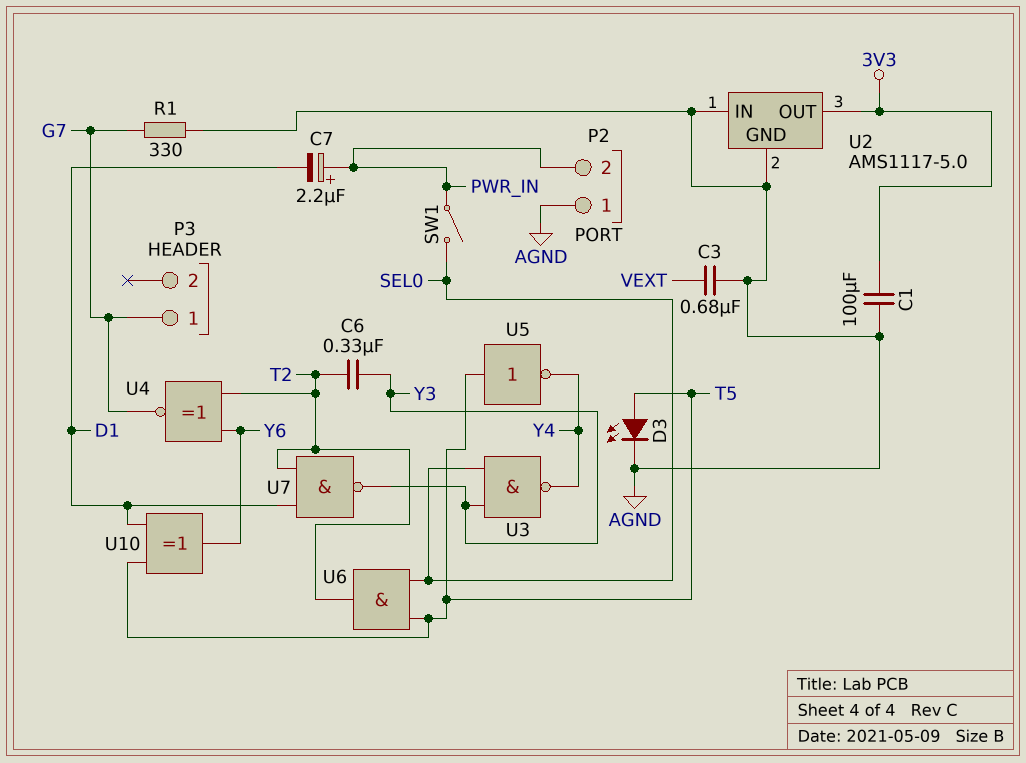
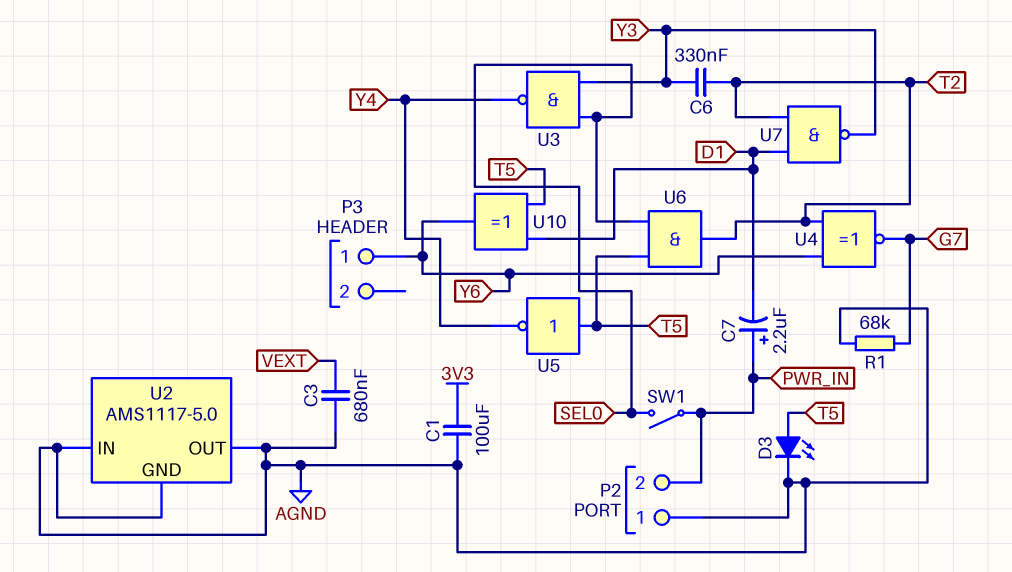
P3 pin 1: G7 -> Y6
R1: 330 (AGND, G7) -> 68k (AGND, G7)
U2 pin OUT: 3V3 -> AGND

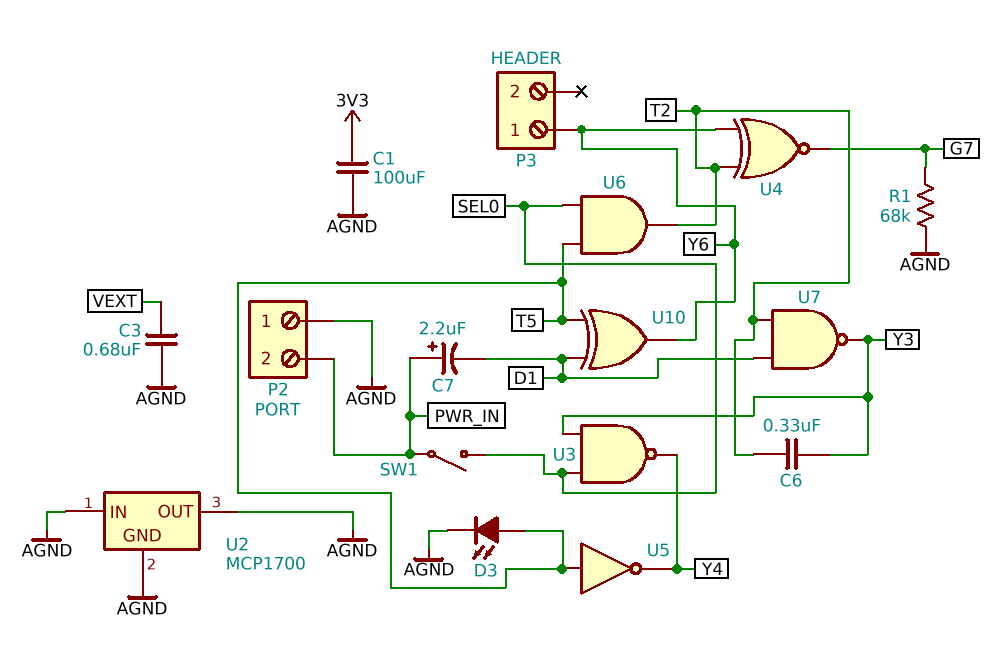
U2: AMS1117-5.0 -> MCP1700

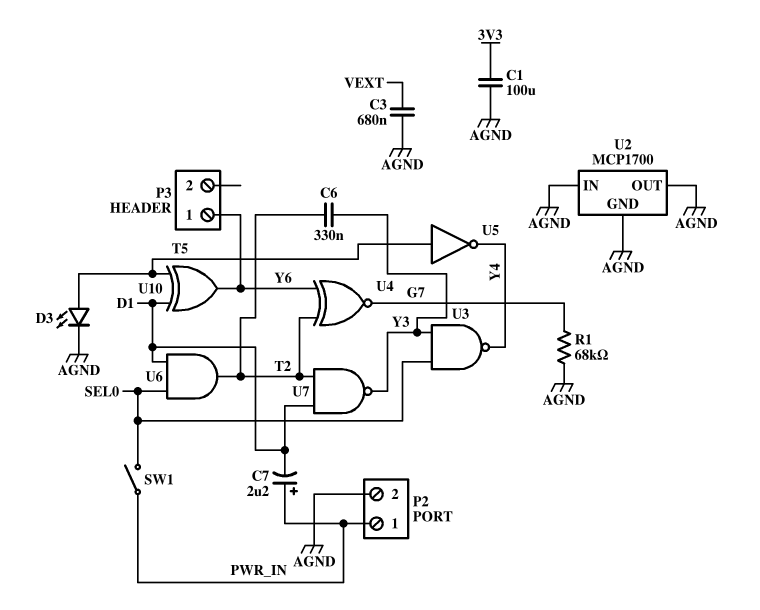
P2 pin 1: AGND -> PWR_IN
P2 pin 2: PWR_IN -> AGND
U6: AND (in SEL0, in T5, out T2) -> AND (in D1, in SEL0, out T2)

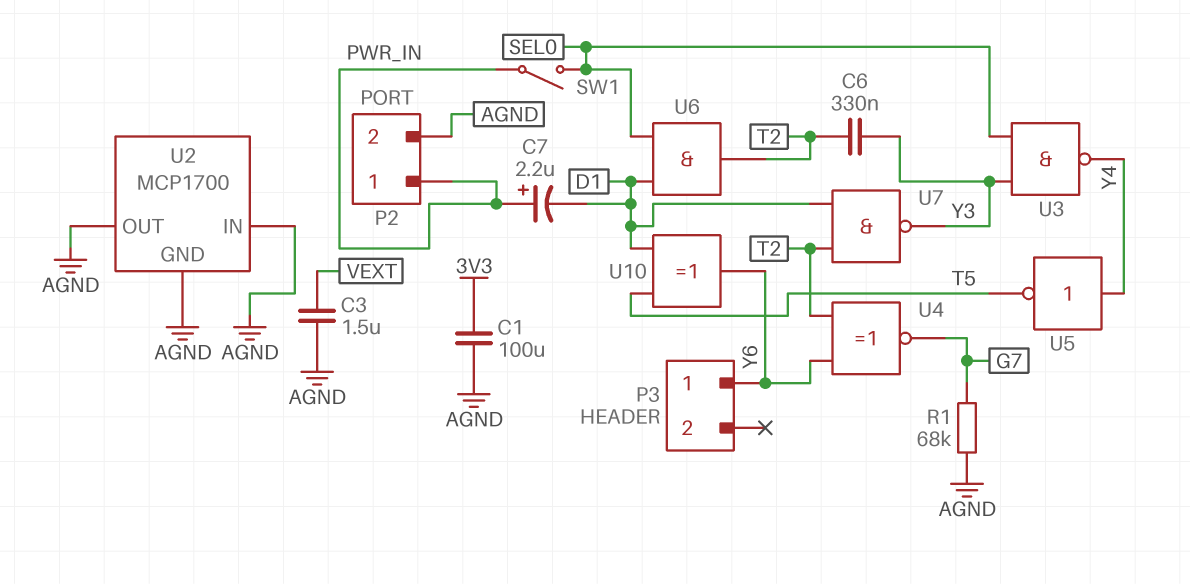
C3: 680nF (AGND, VEXT) -> 1.5uF (AGND, VEXT)
D3: LED (A T5, K AGND) -> none
U5: NOT (in T5, out Y4) -> NOT (in Y4, out T5)

